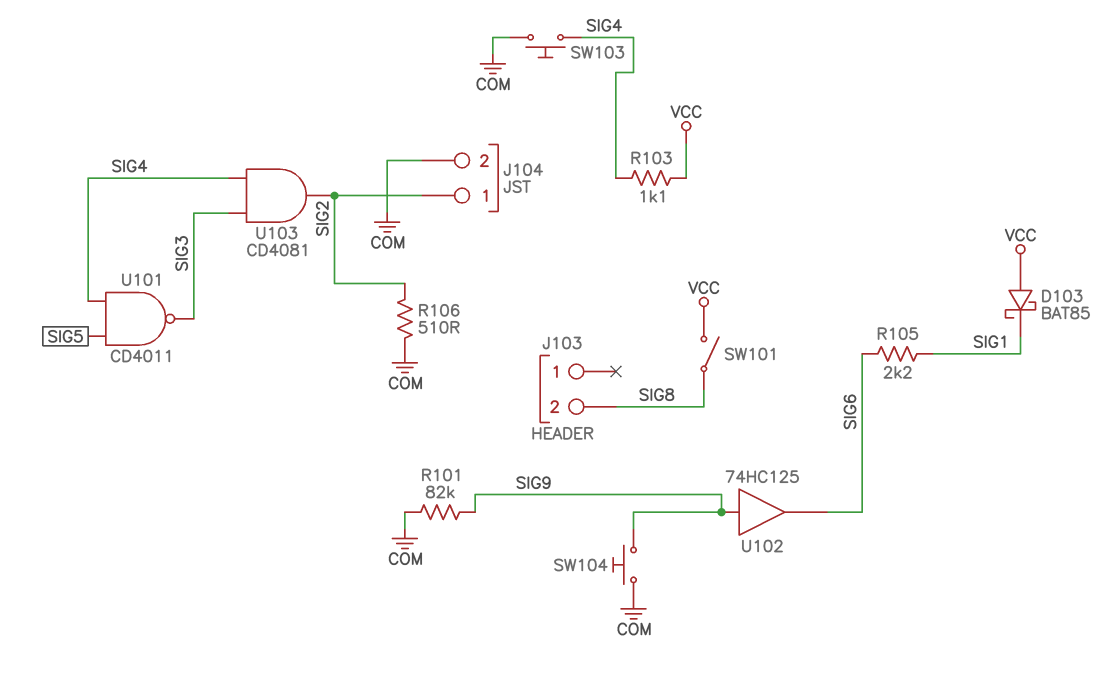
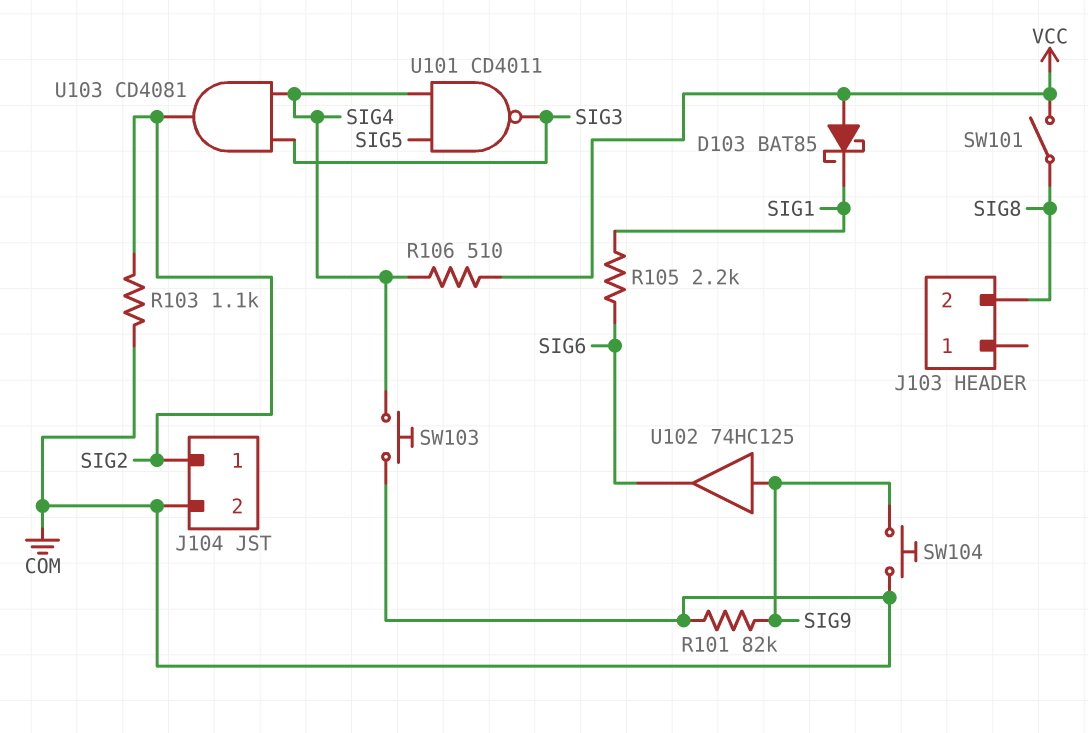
R103: 1.1k (SIG4, VCC) -> 1.1k (COM, SIG2)
R106: 510 (COM, SIG2) -> 510 (SIG4, VCC)

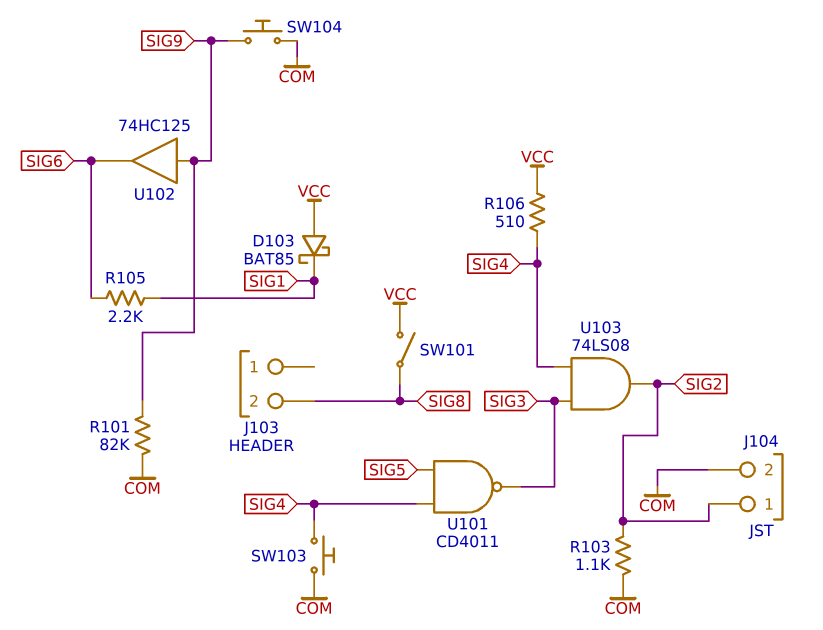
U103: AND CD4081 (in SIG3, in SIG4, out SIG2) -> AND 74LS08 (in SIG3, in SIG4, out SIG2)

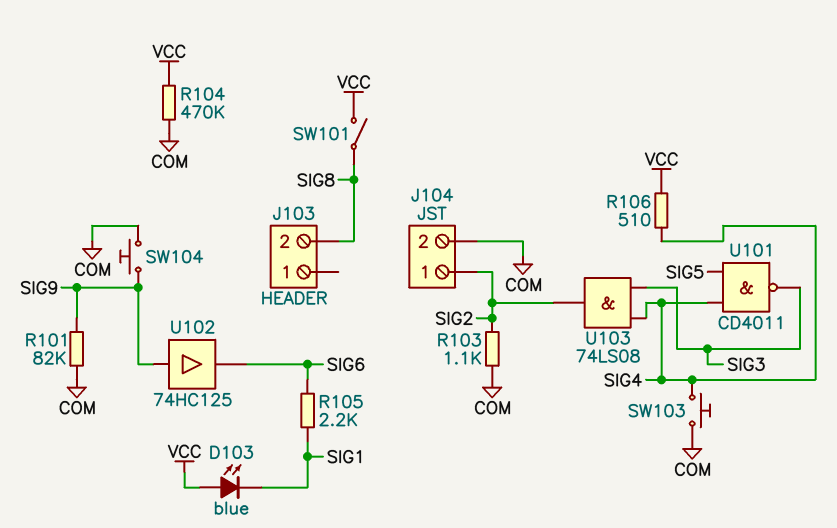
D103: schottky BAT85 (A VCC, K SIG1) -> LED blue (A VCC, K SIG1)
R104: none -> 470k (COM, VCC)

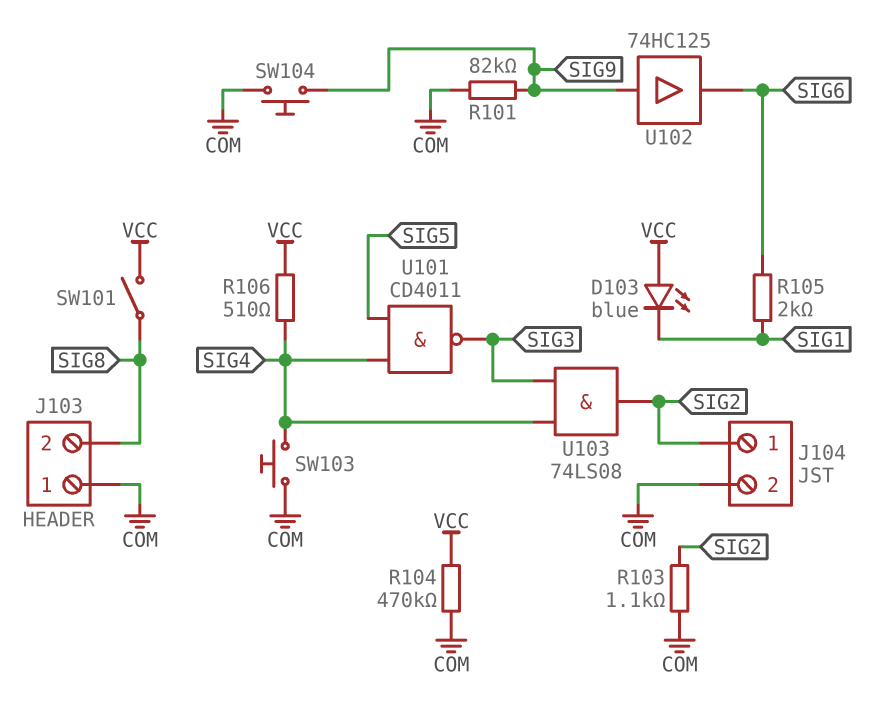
J103 pin 1: none -> COM
R105: 2.2k (SIG1, SIG6) -> 2k (SIG1, SIG6)

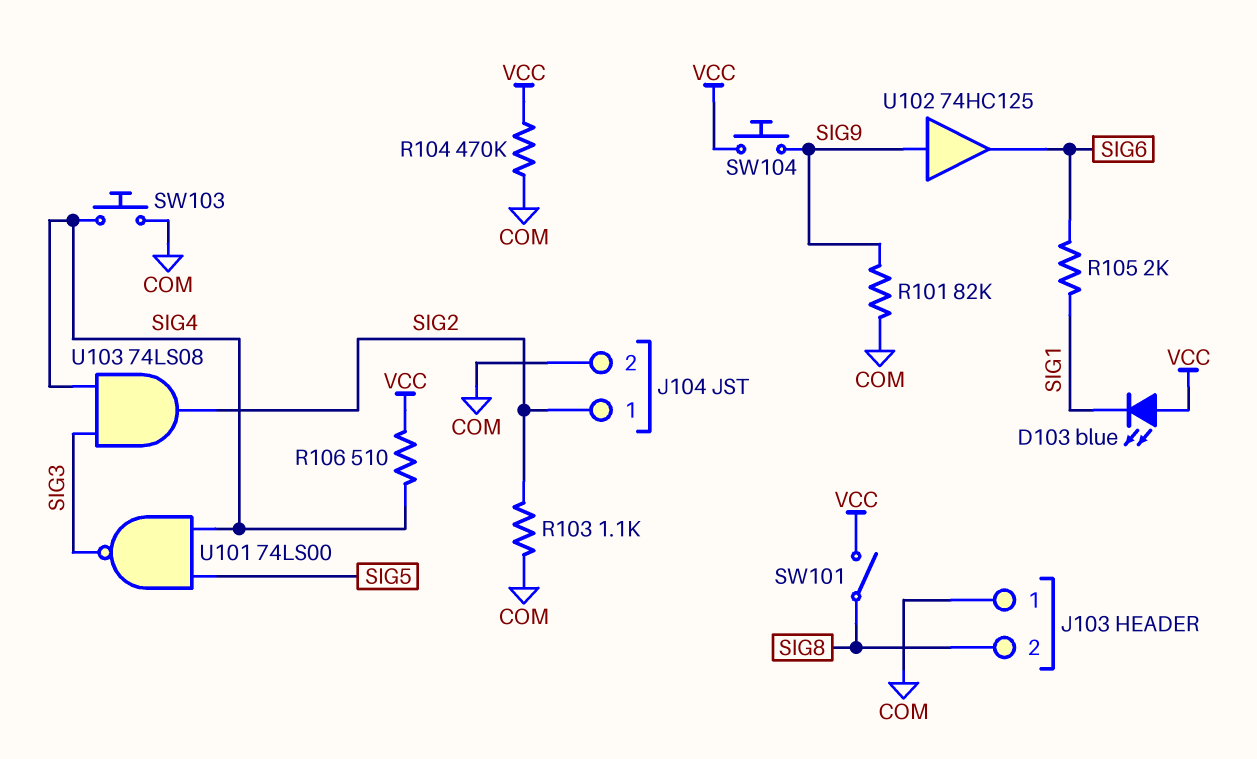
SW104: button (COM, SIG9) -> button (SIG9, VCC)
U101: NAND CD4011 (in SIG4, in SIG5, out SIG3) -> NAND 74LS00 (in SIG4, in SIG5, out SIG3)

